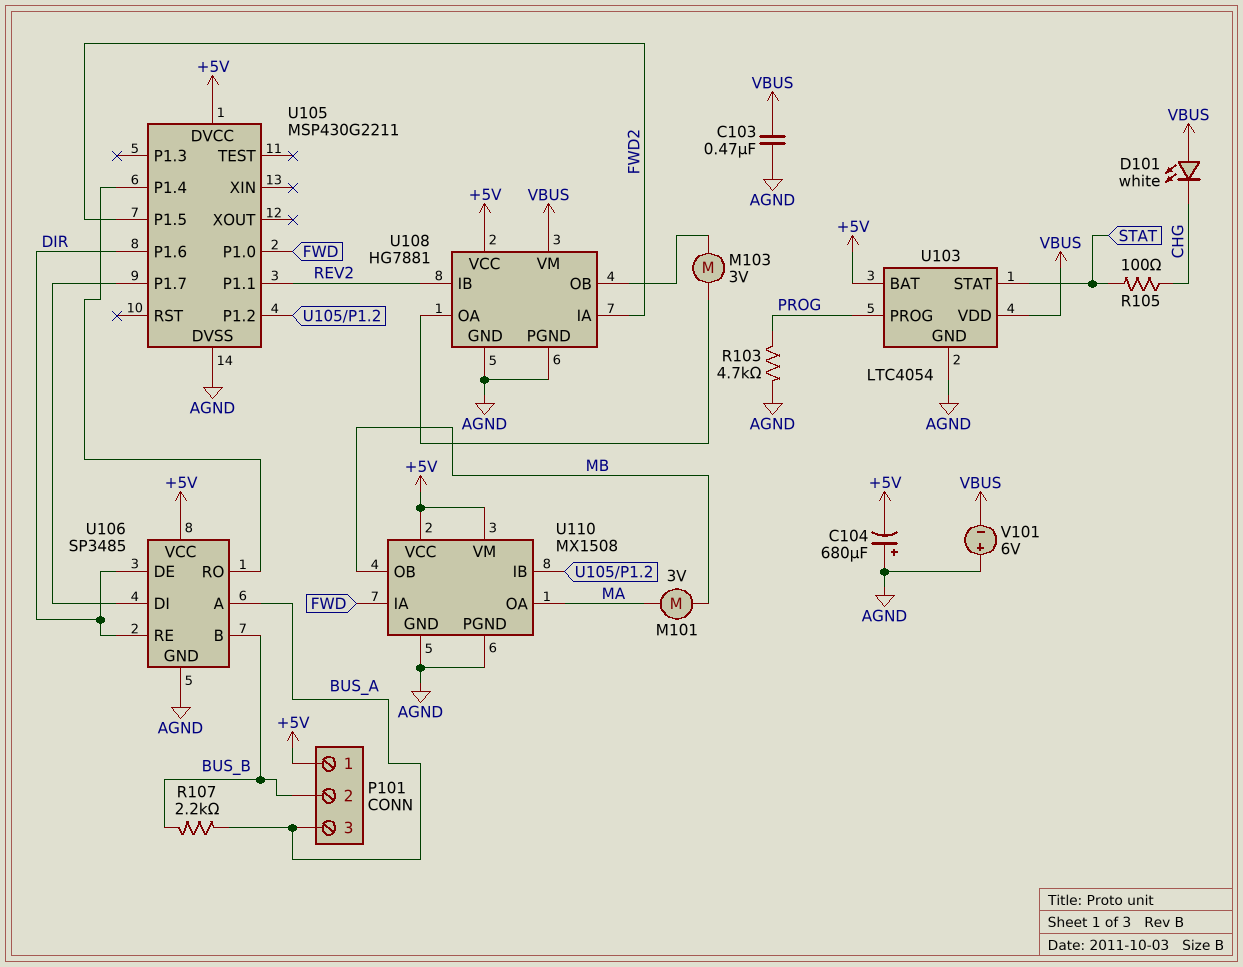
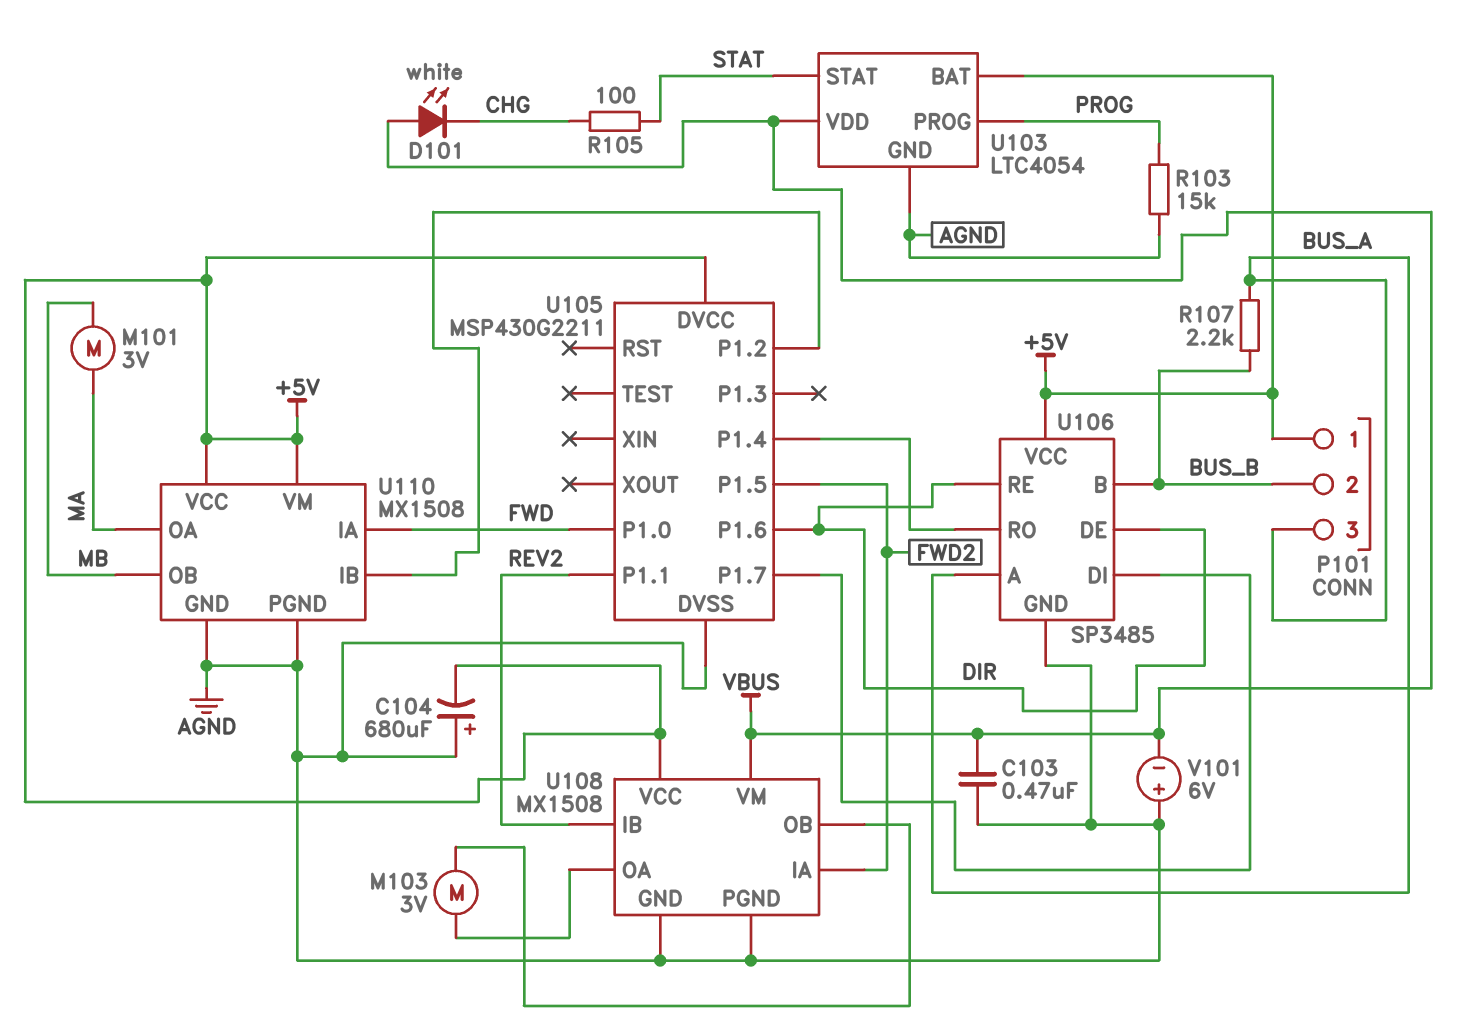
R103: 4.7k (AGND, PROG) -> 15k (AGND, PROG)
U108: HG7881 -> MX1508

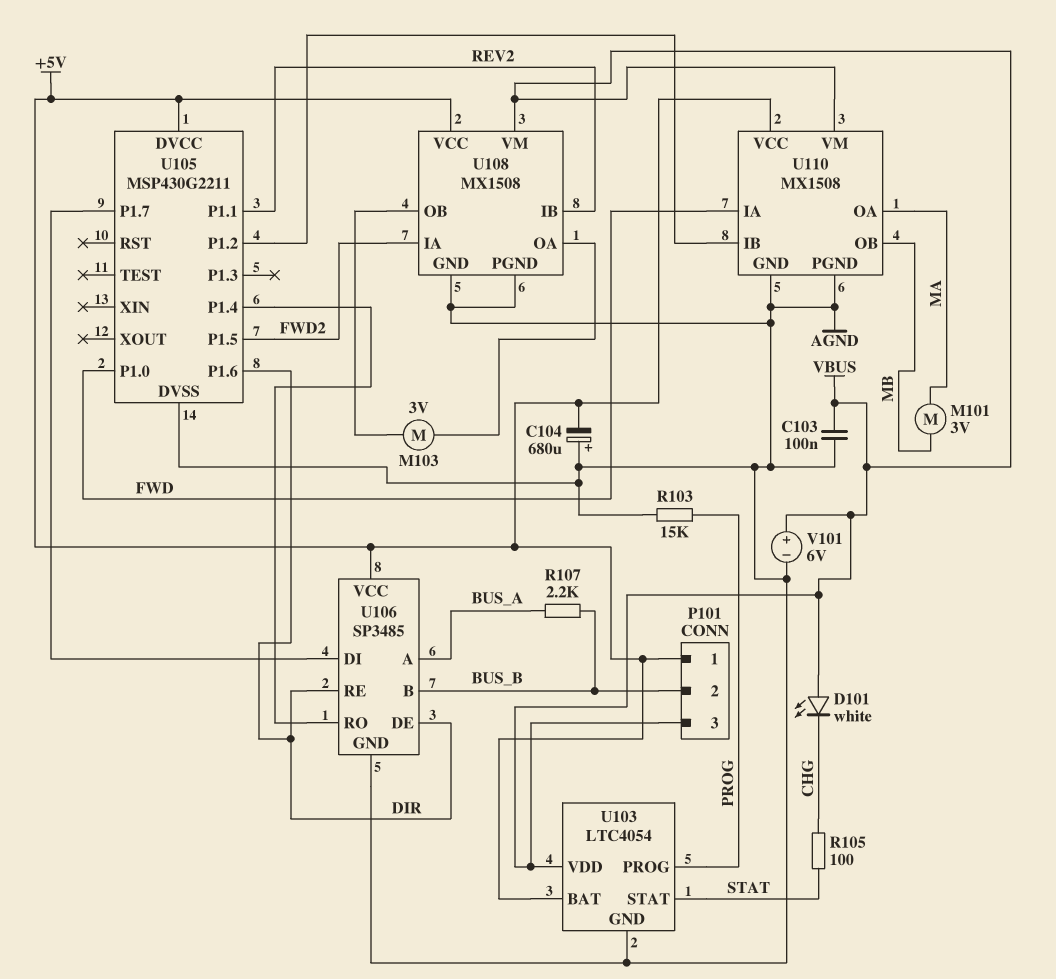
C103: 470nF (AGND, VBUS) -> 100nF (AGND, VBUS)
P101 pin 3: BUS_A -> VBUS
U110 pin VM: +5V -> VBUS
V101: 6V (plus AGND, minus VBUS) -> 6V (plus VBUS, minus AGND)

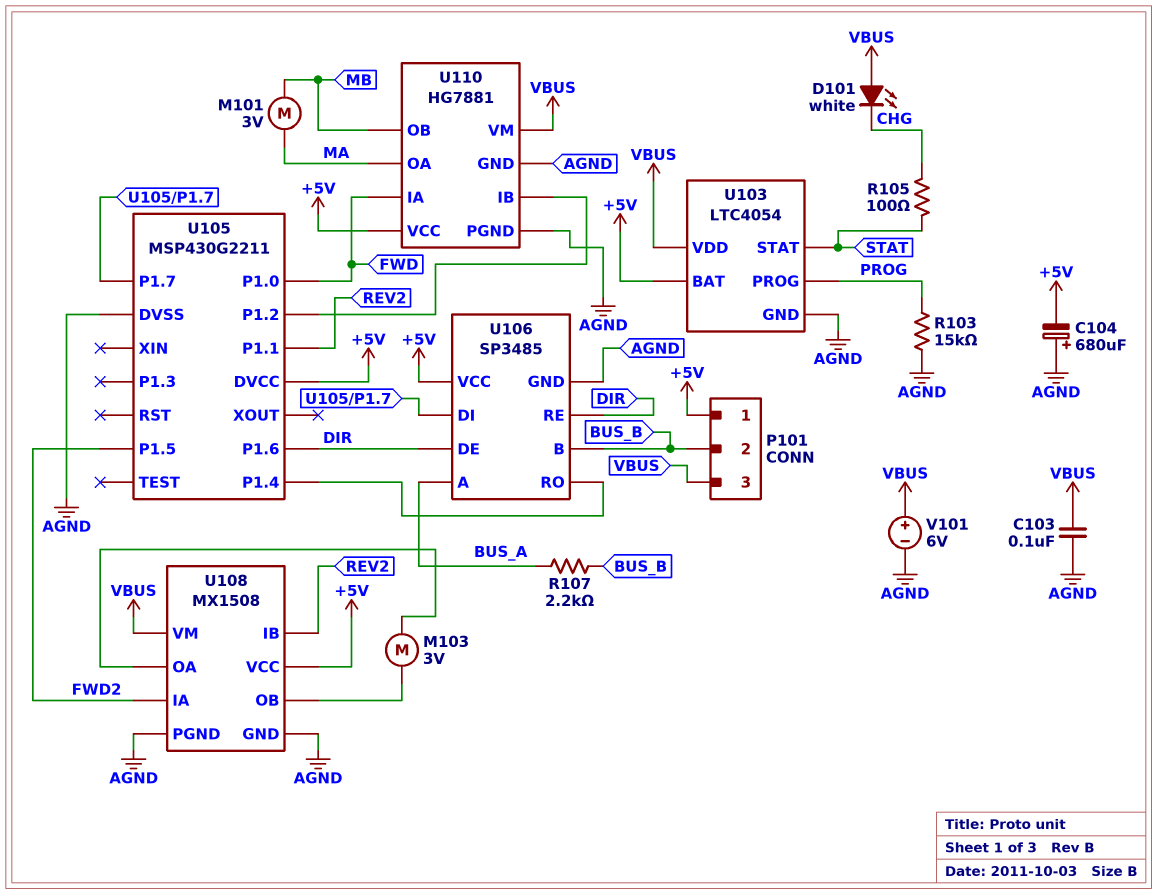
U110: MX1508 -> HG7881

